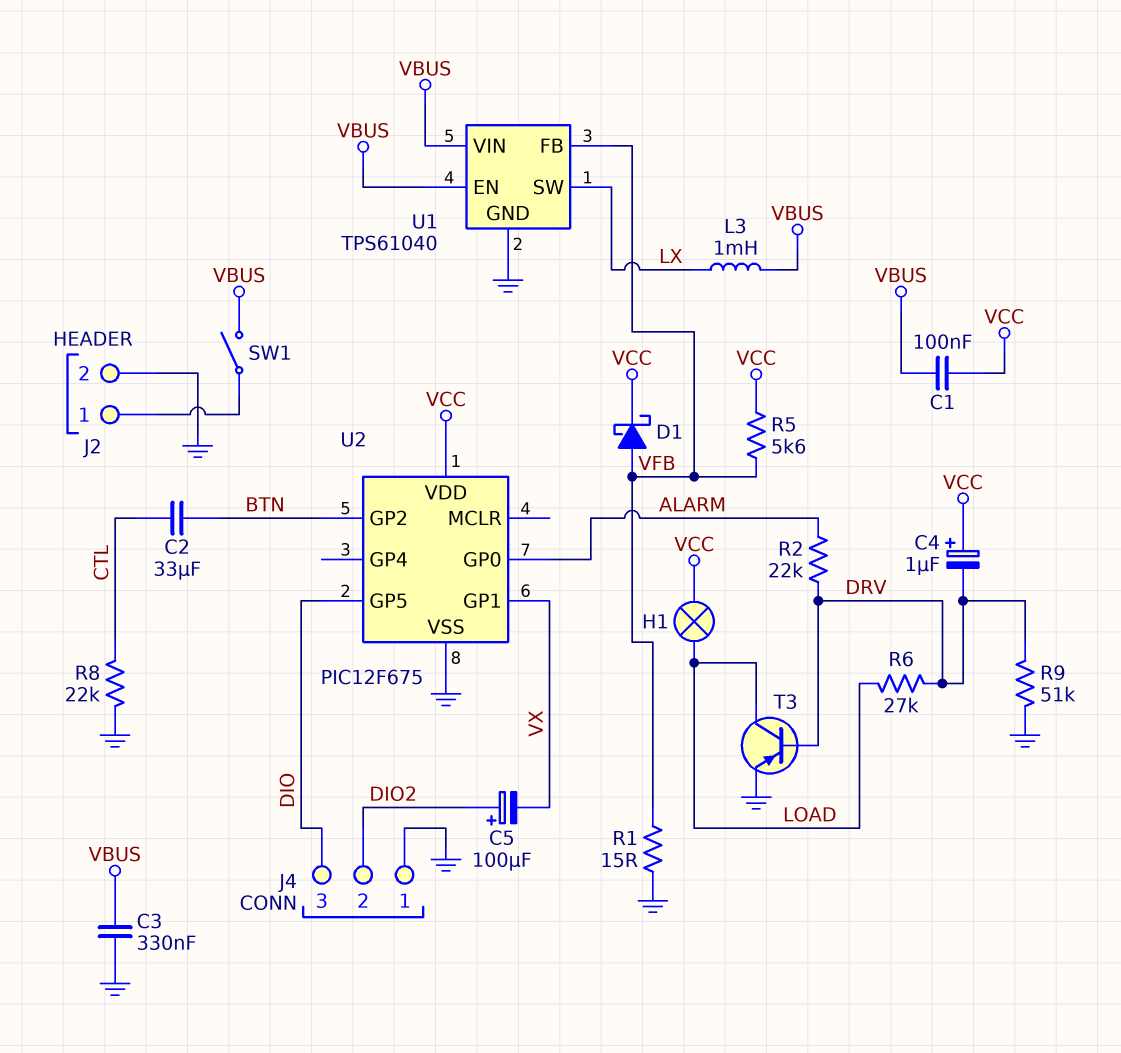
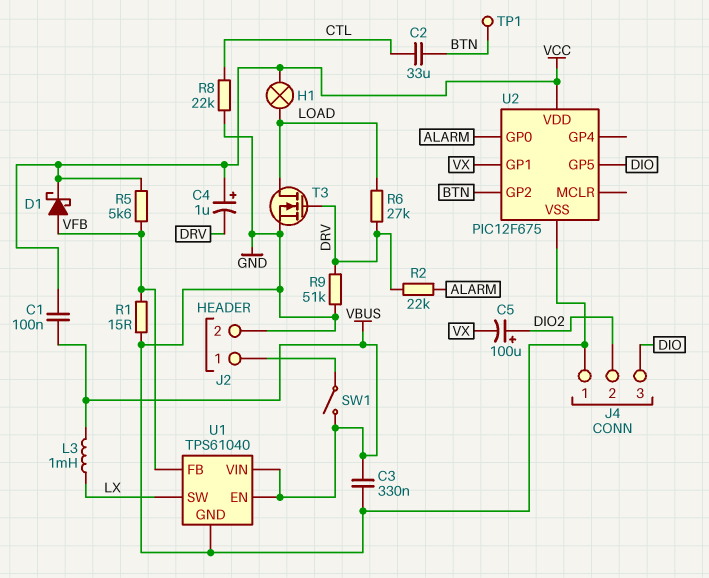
T3: PNP (B DRV, C LOAD, E GND) -> NMOS (G DRV, D LOAD, S GND)
TP1: none -> test point (BTN)

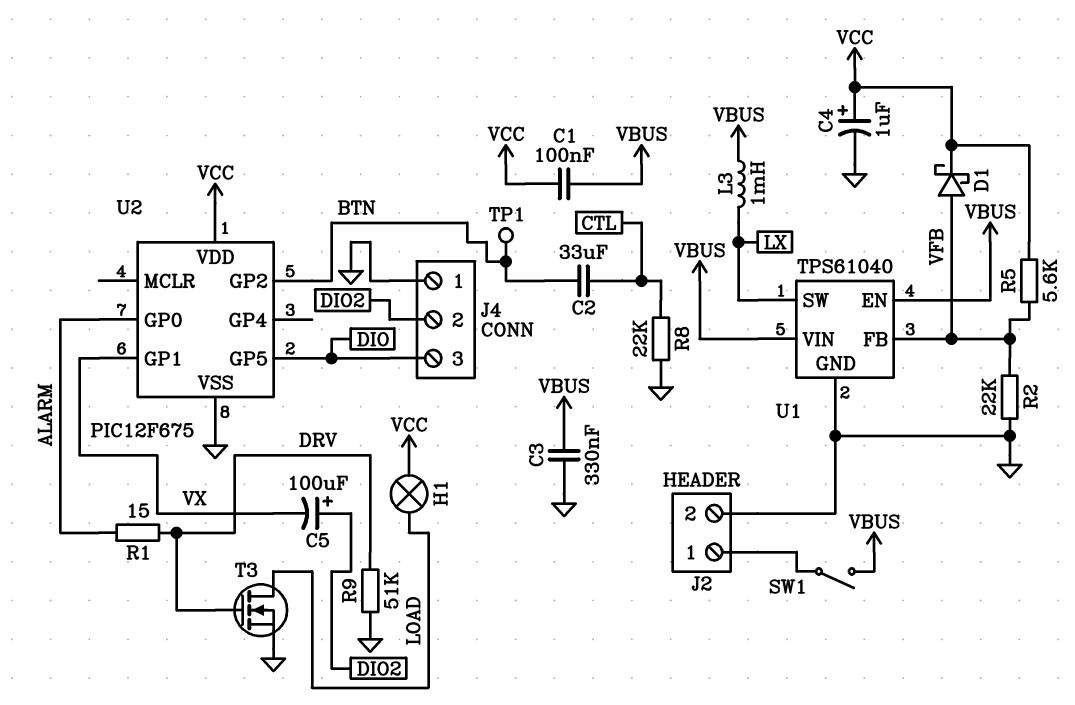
C4: 1uF (plus VCC, minus DRV) -> 1uF (plus VCC, minus GND)
R1: 15 (GND, VFB) -> 15 (ALARM, DRV)
R2: 22k (ALARM, DRV) -> 22k (GND, VFB)
R6: 27k (DRV, LOAD) -> none

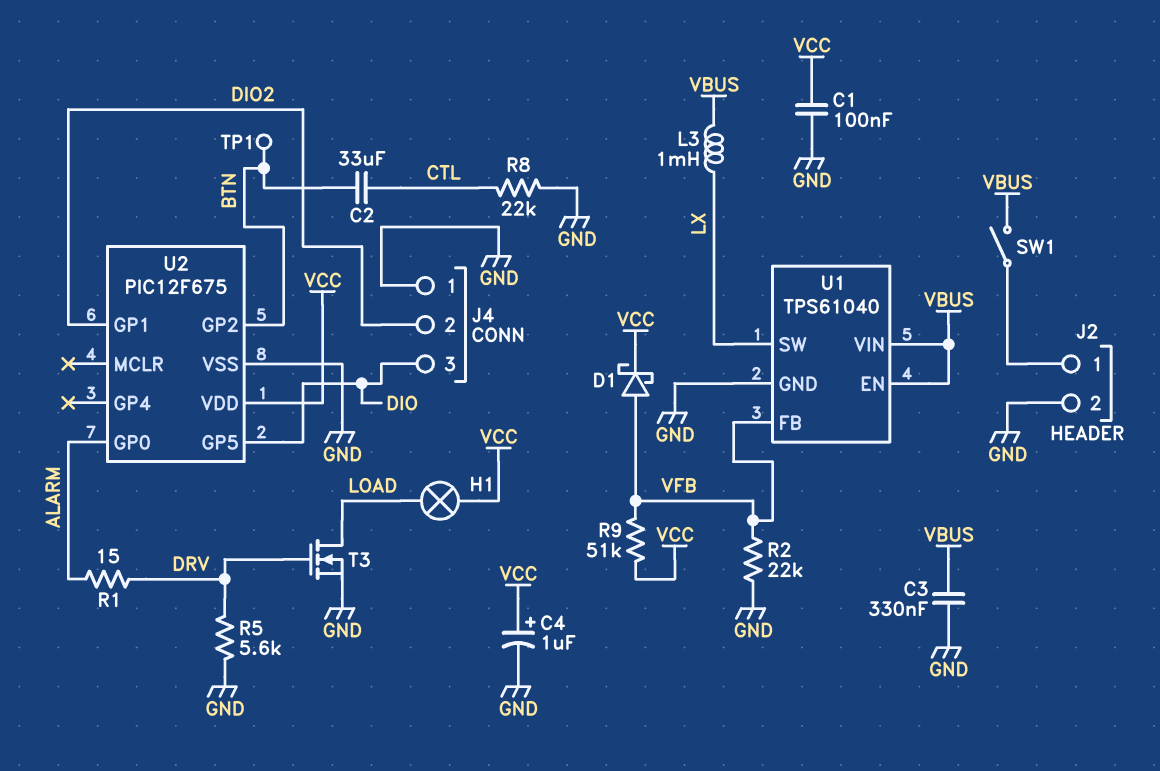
C1: 100nF (VBUS, VCC) -> 100nF (GND, VCC)
C5: 100uF (plus DIO2, minus VX) -> none
R5: 5.6k (VCC, VFB) -> 5.6k (DRV, GND)
R9: 51k (DRV, GND) -> 51k (VCC, VFB)
U2 pin GP1: VX -> DIO2

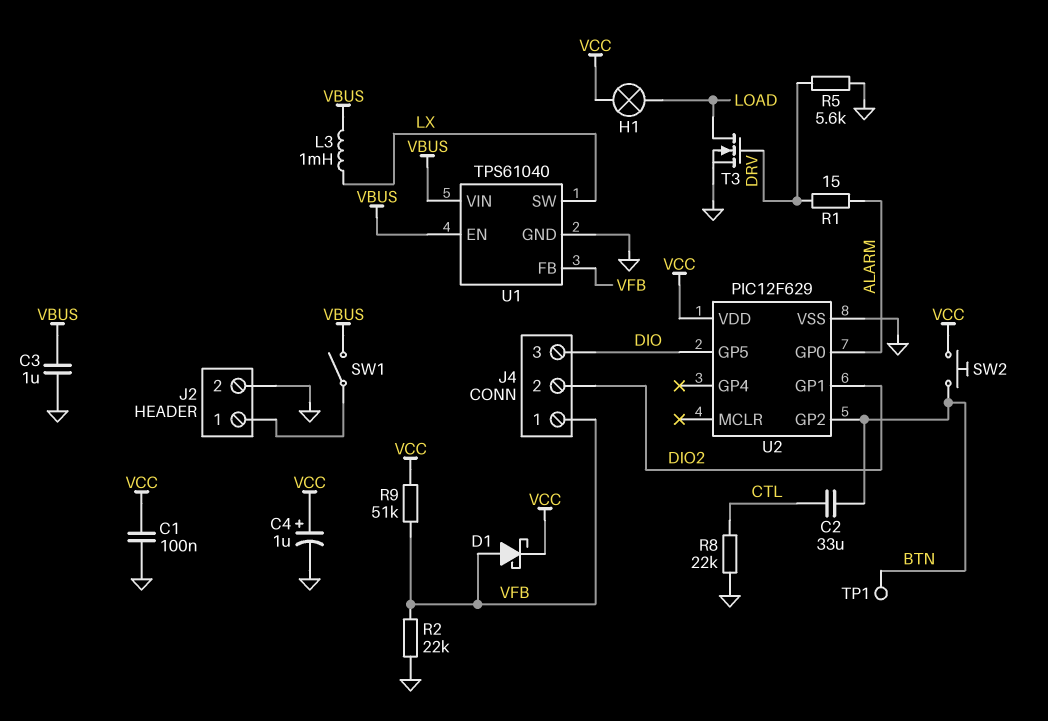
C3: 330nF (GND, VBUS) -> 1uF (GND, VBUS)
J4 pin 1: GND -> VFB
SW2: none -> button (BTN, VCC)
U2: PIC12F675 -> PIC12F629

